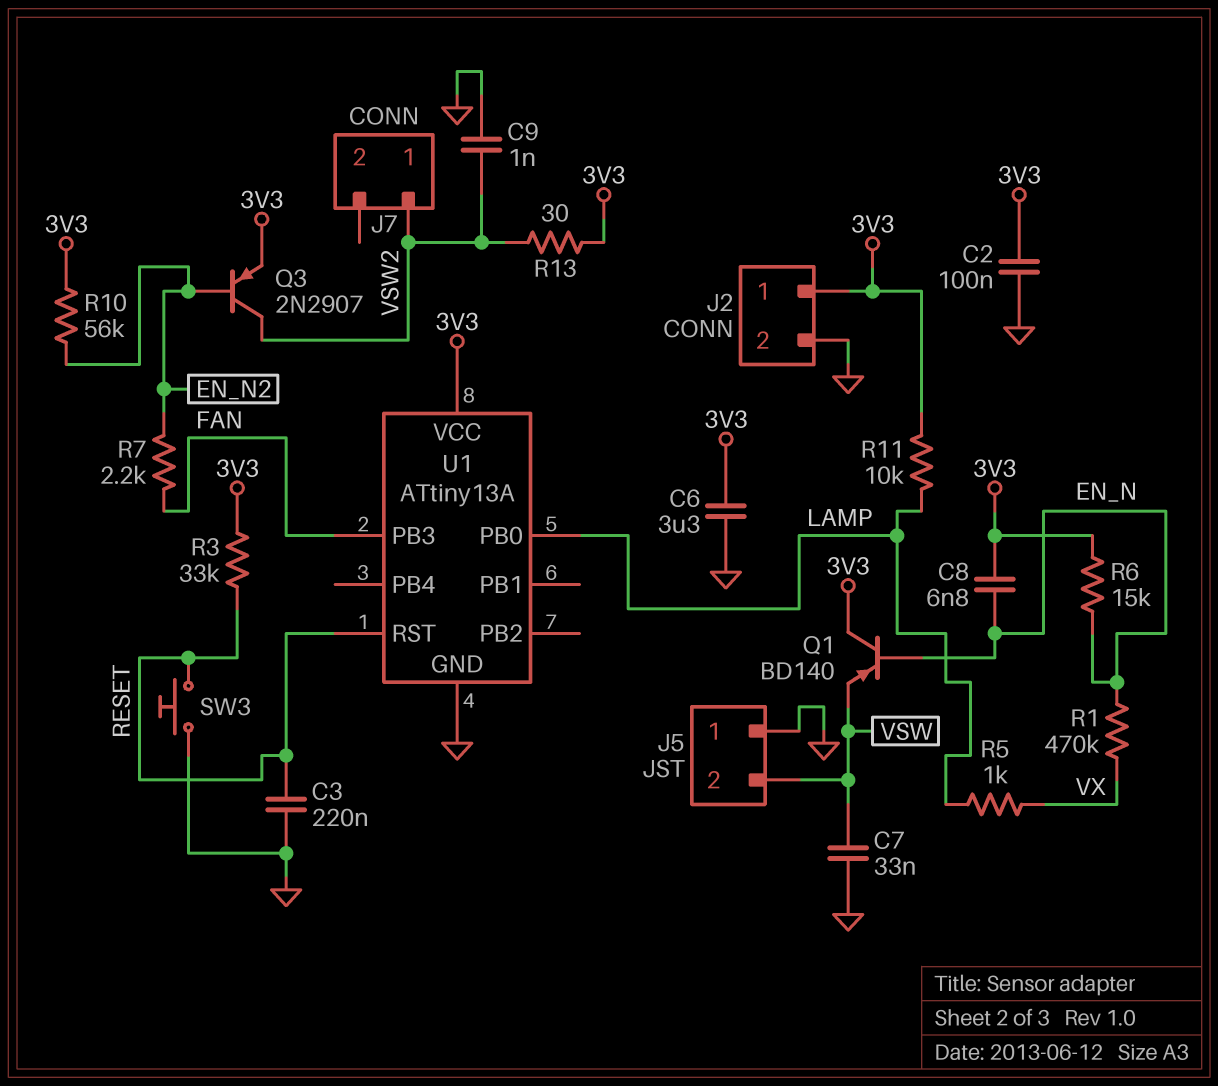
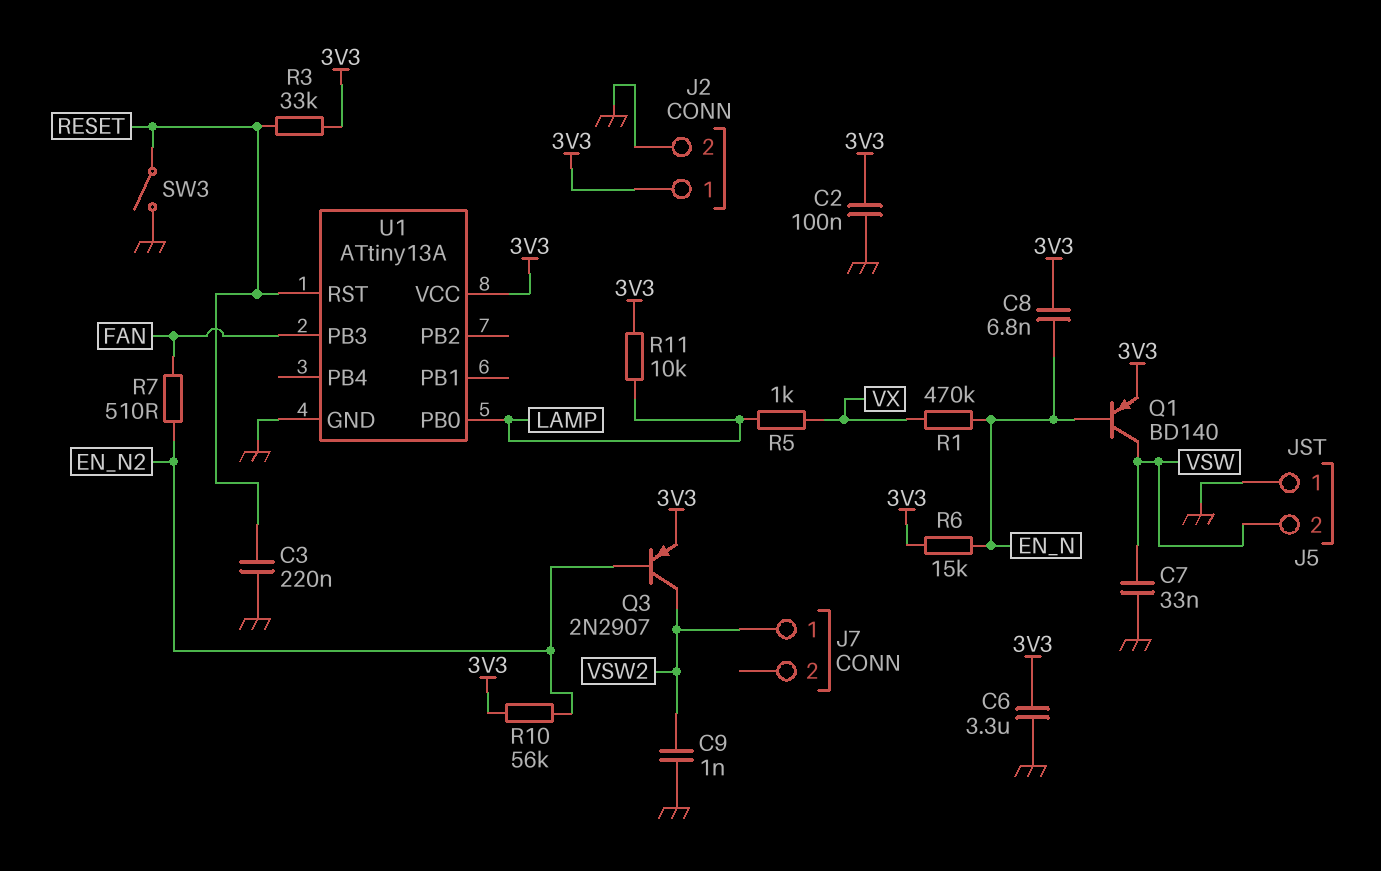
Q1: PNP BD140 (B EN_N, C 3V3, E VSW) -> PNP BD140 (B EN_N, C VSW, E 3V3)
R7: 2.2k (EN_N2, FAN) -> 510 (EN_N2, FAN)
R13: 30 (3V3, VSW2) -> none
SW3: button (GND, RESET) -> switch (GND, RESET)

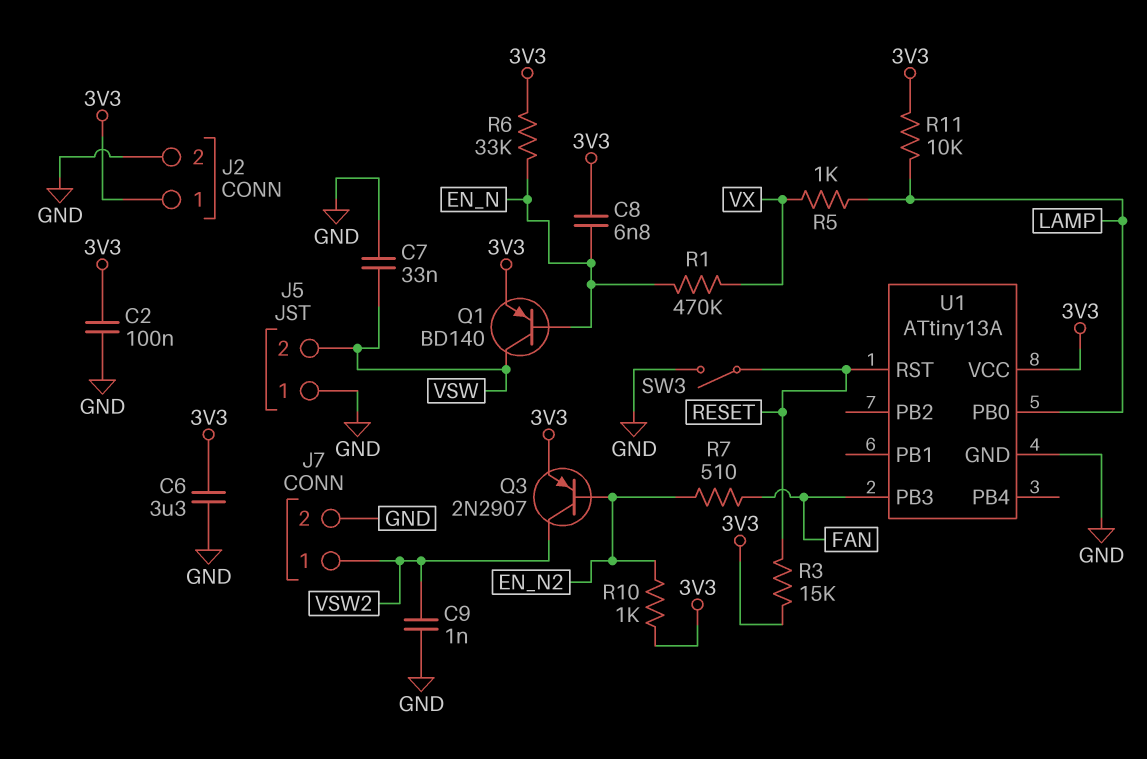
C3: 220nF (GND, RESET) -> none
J7 pin 2: none -> GND
R3: 33k (3V3, RESET) -> 15k (3V3, RESET)
R6: 15k (3V3, EN_N) -> 33k (3V3, EN_N)
R10: 56k (3V3, EN_N2) -> 1k (3V3, EN_N2)

